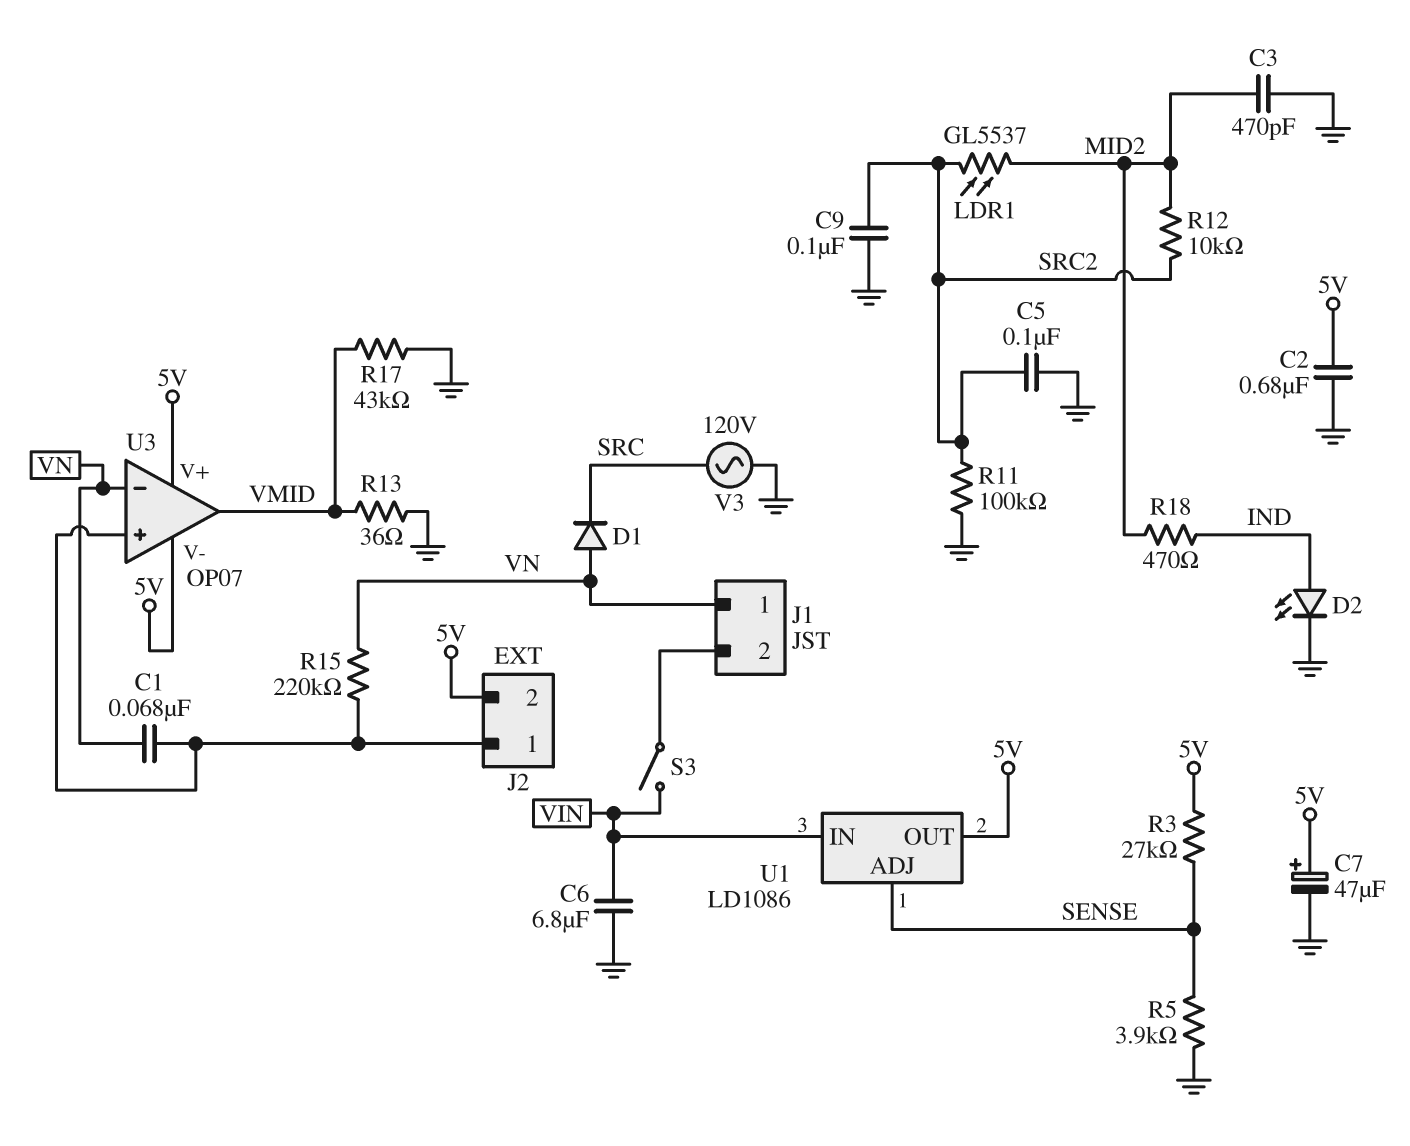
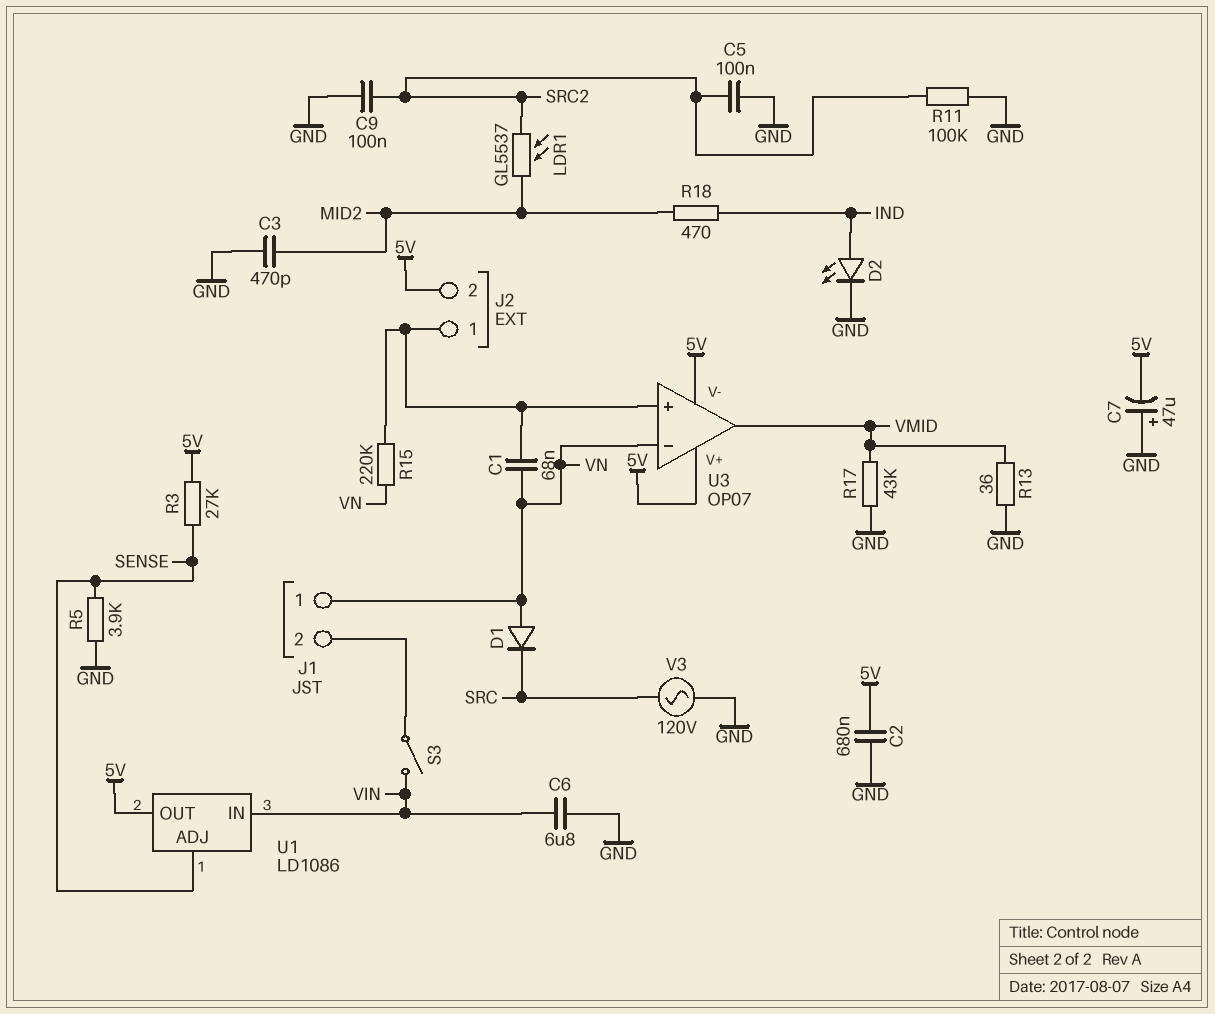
C7: 47uF (plus 5V, minus GND) -> 47uF (plus GND, minus 5V)
R12: 10k (MID2, SRC2) -> none

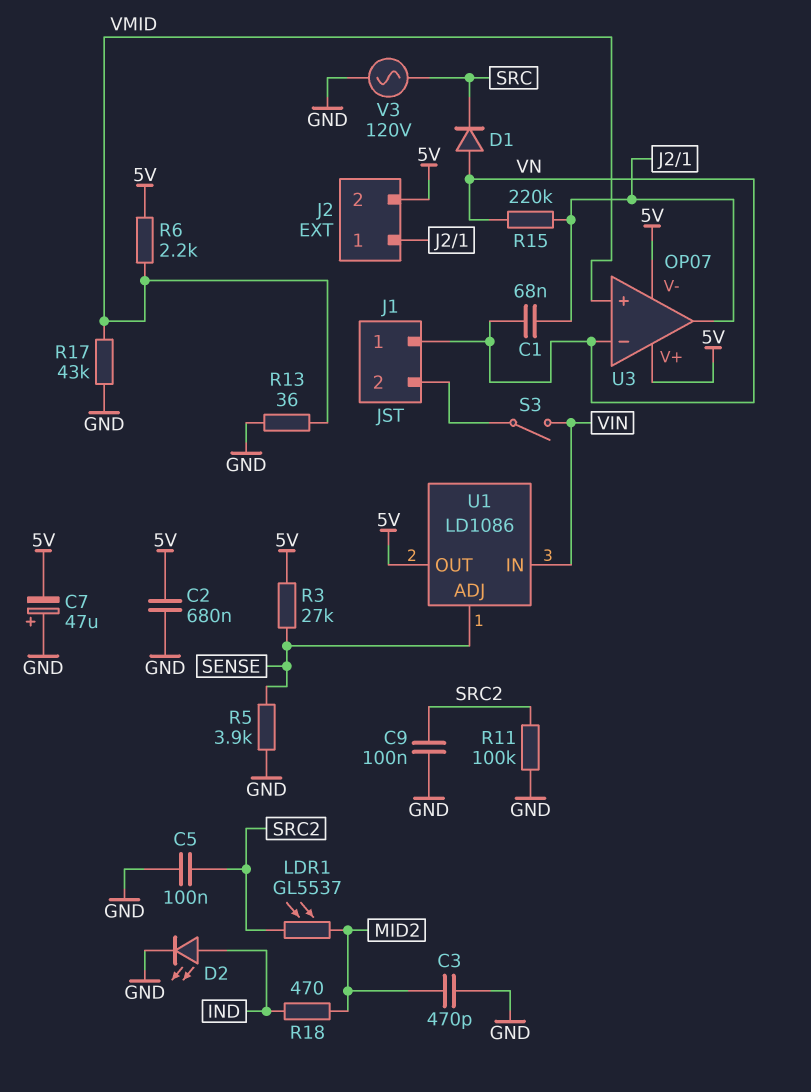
C6: 6.8uF (GND, VIN) -> none
R6: none -> 2.2k (5V, VMID)
U3 pin in+: J2/1 -> VMID
U3 pin out: VMID -> J2/1

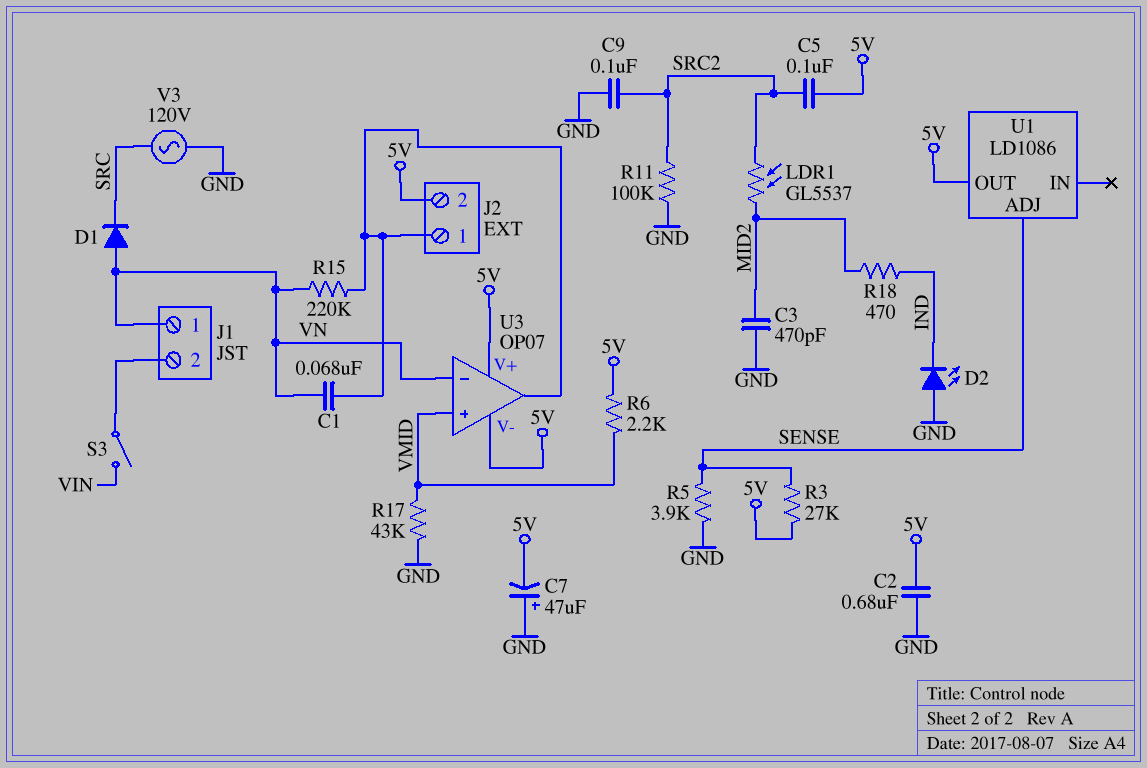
C5: 100nF (GND, SRC2) -> 100nF (5V, SRC2)
D2: LED (A IND, K GND) -> LED (A GND, K IND)
R13: 36 (GND, VMID) -> none
U1 pin IN: VIN -> none

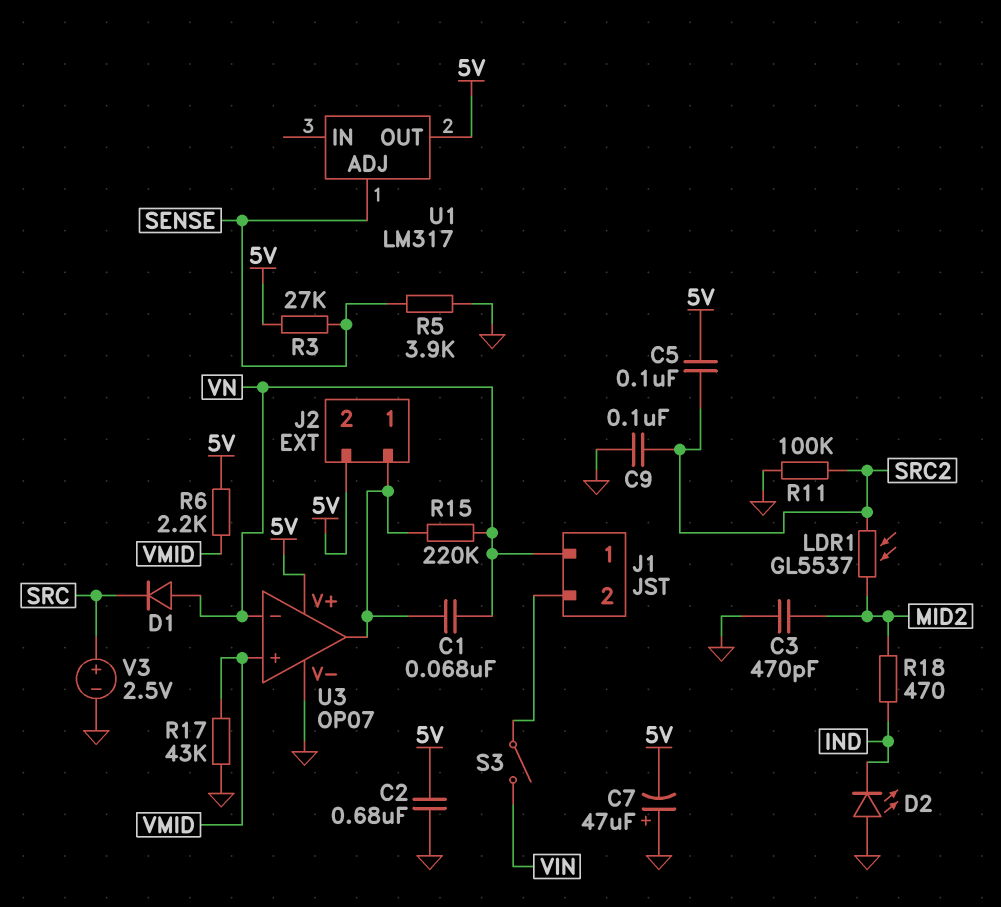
U1: LD1086 -> LM317
U3 pin V-: 5V -> GND
V3: AC 120V (GND, SRC) -> 2.5V (plus SRC, minus GND)

